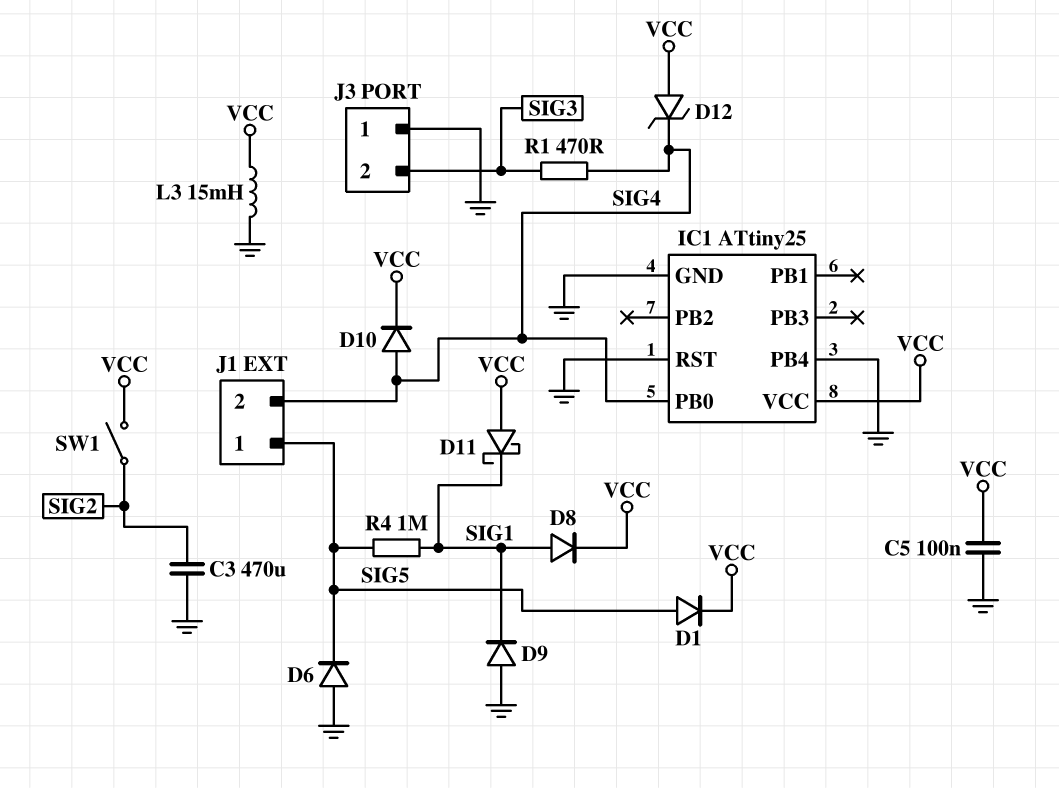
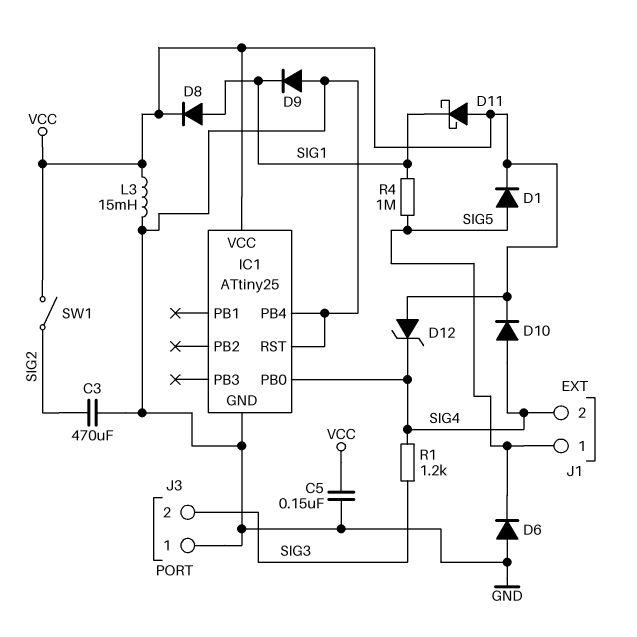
C5: 100nF (GND, VCC) -> 150nF (GND, VCC)
R1: 470 (SIG3, SIG4) -> 1.2k (SIG3, SIG4)

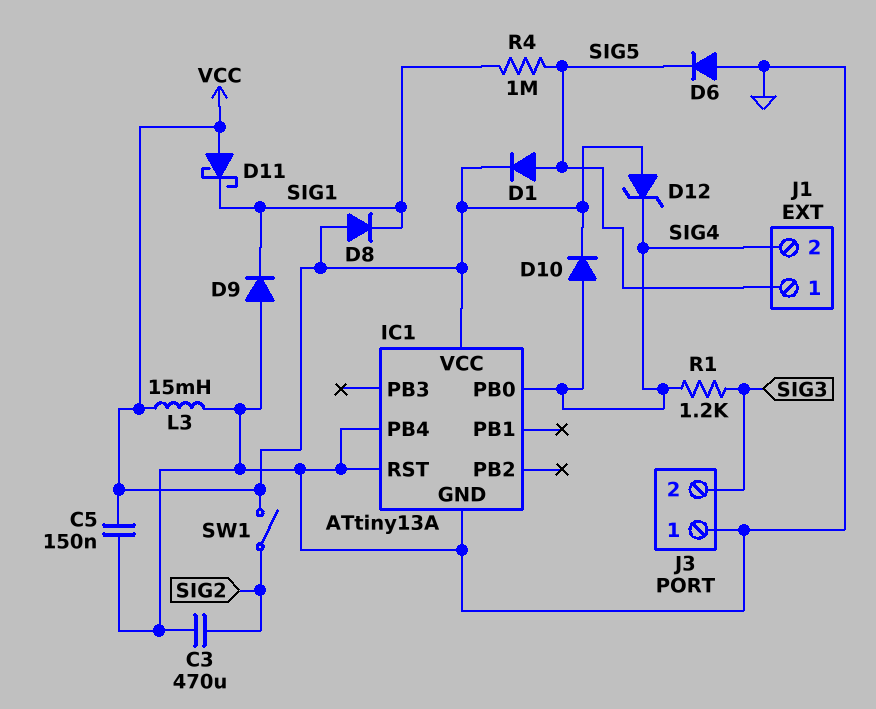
D8: diode (A SIG1, K VCC) -> diode (A VCC, K SIG1)
IC1: ATtiny25 -> ATtiny13A

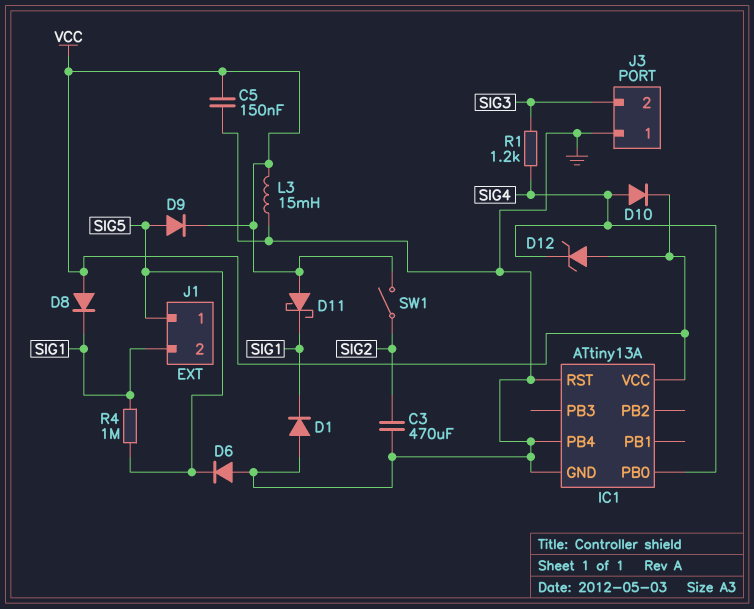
D1: diode (A SIG5, K VCC) -> diode (A GND, K SIG1)
D9: diode (A GND, K SIG1) -> diode (A SIG5, K VCC)
J1 pin 2: SIG4 -> SIG1

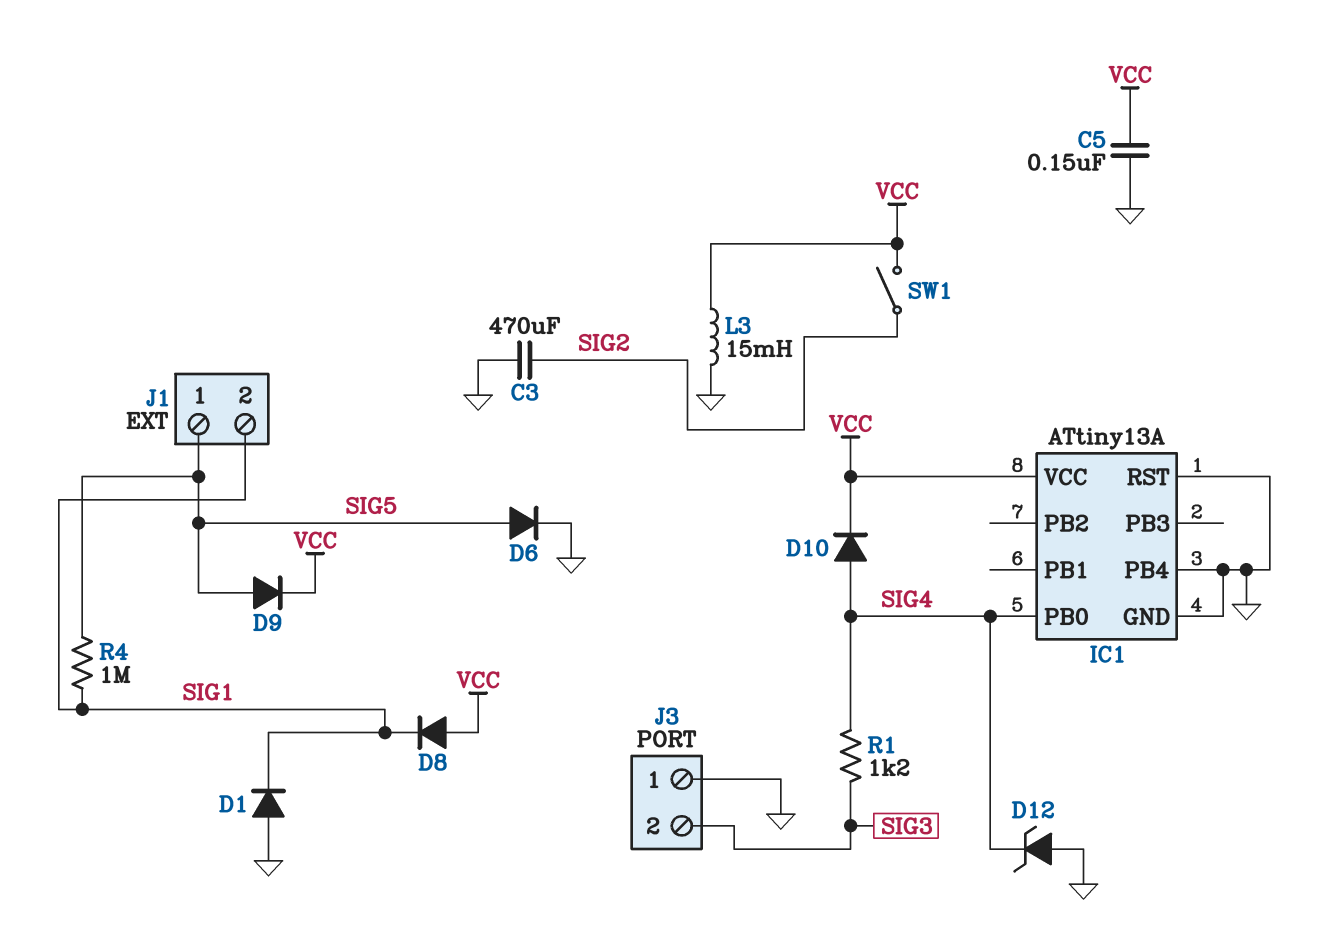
D6: diode (A GND, K SIG5) -> diode (A SIG5, K GND)
D11: schottky (A VCC, K SIG1) -> none
D12: zener (A VCC, K SIG4) -> zener (A GND, K SIG4)

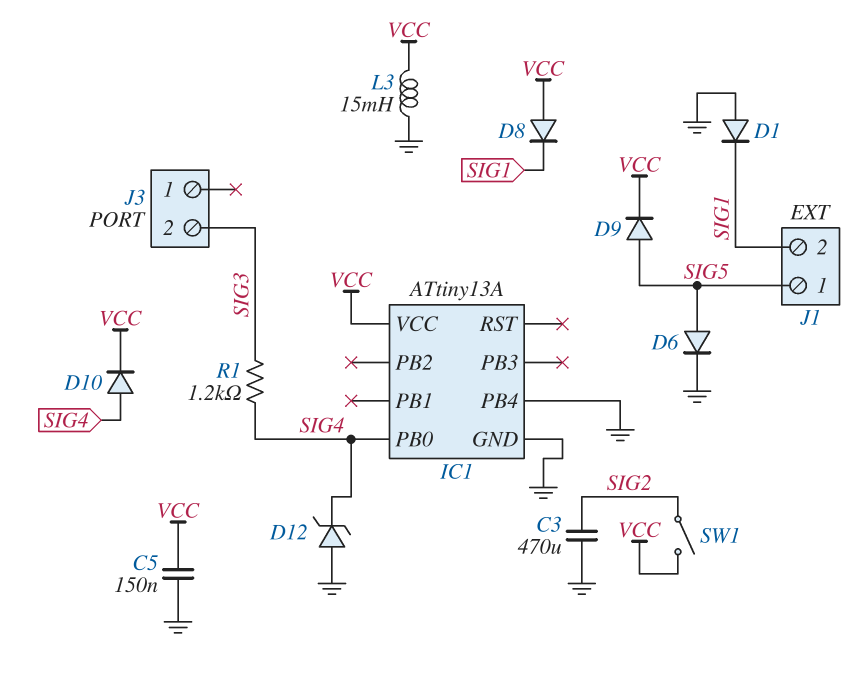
IC1 pin RST: GND -> none
J3 pin 1: GND -> none
R4: 1M (SIG1, SIG5) -> none

